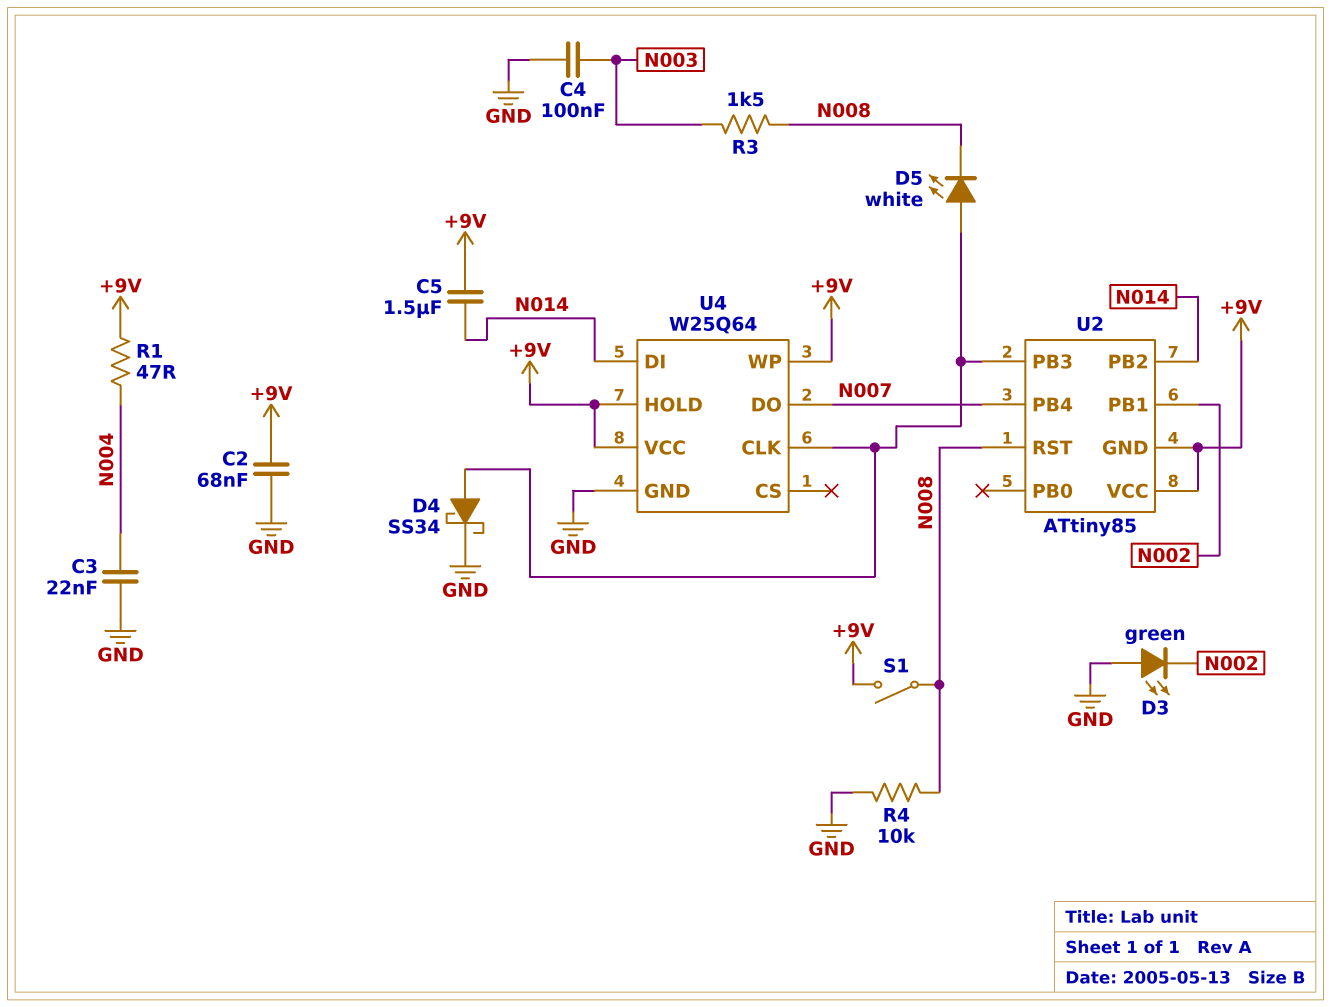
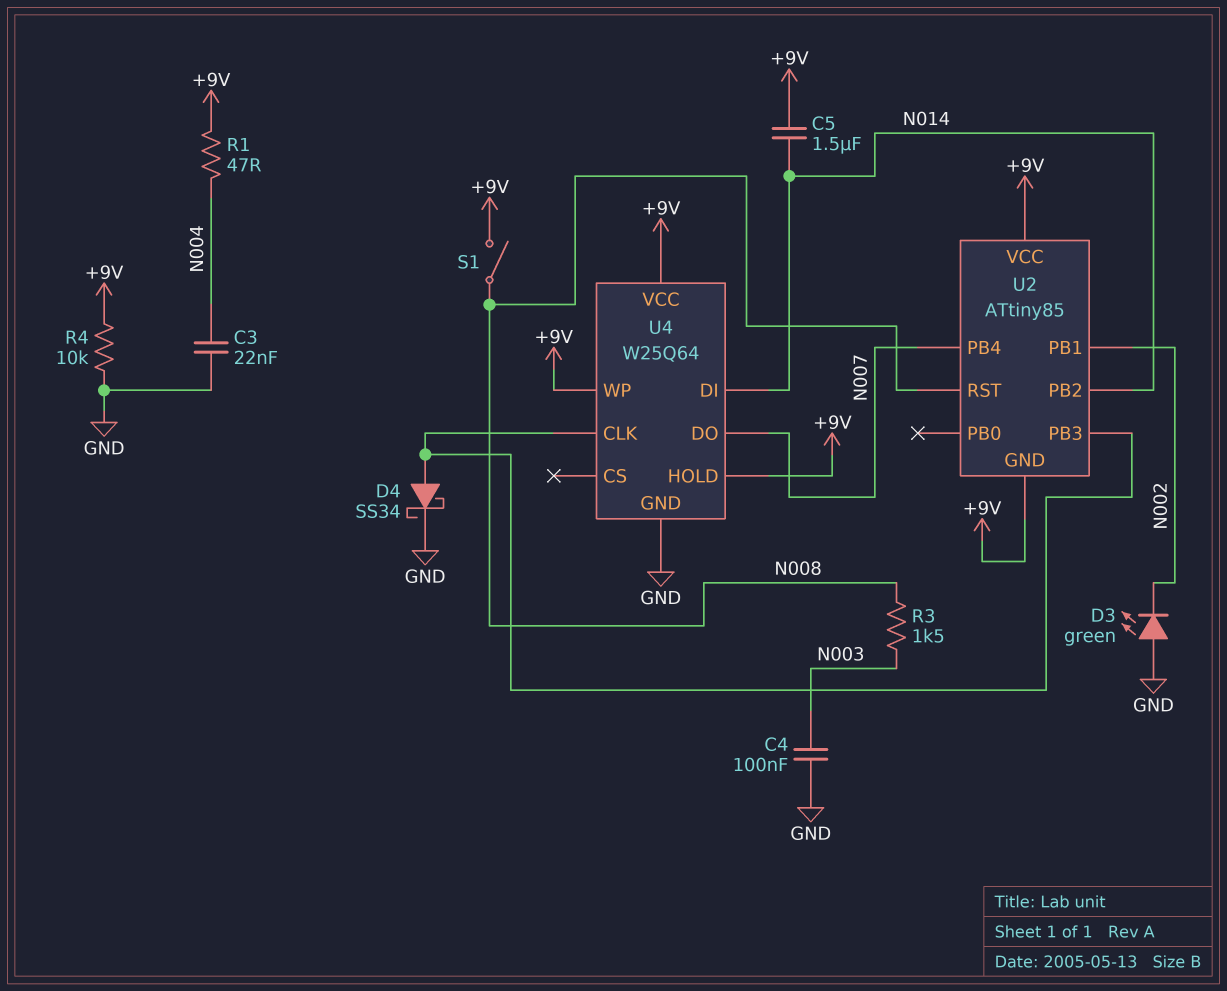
C2: 68nF (+9V, GND) -> none
D5: LED white (A U2/PB3, K N008) -> none
R4: 10k (GND, N008) -> 10k (+9V, GND)

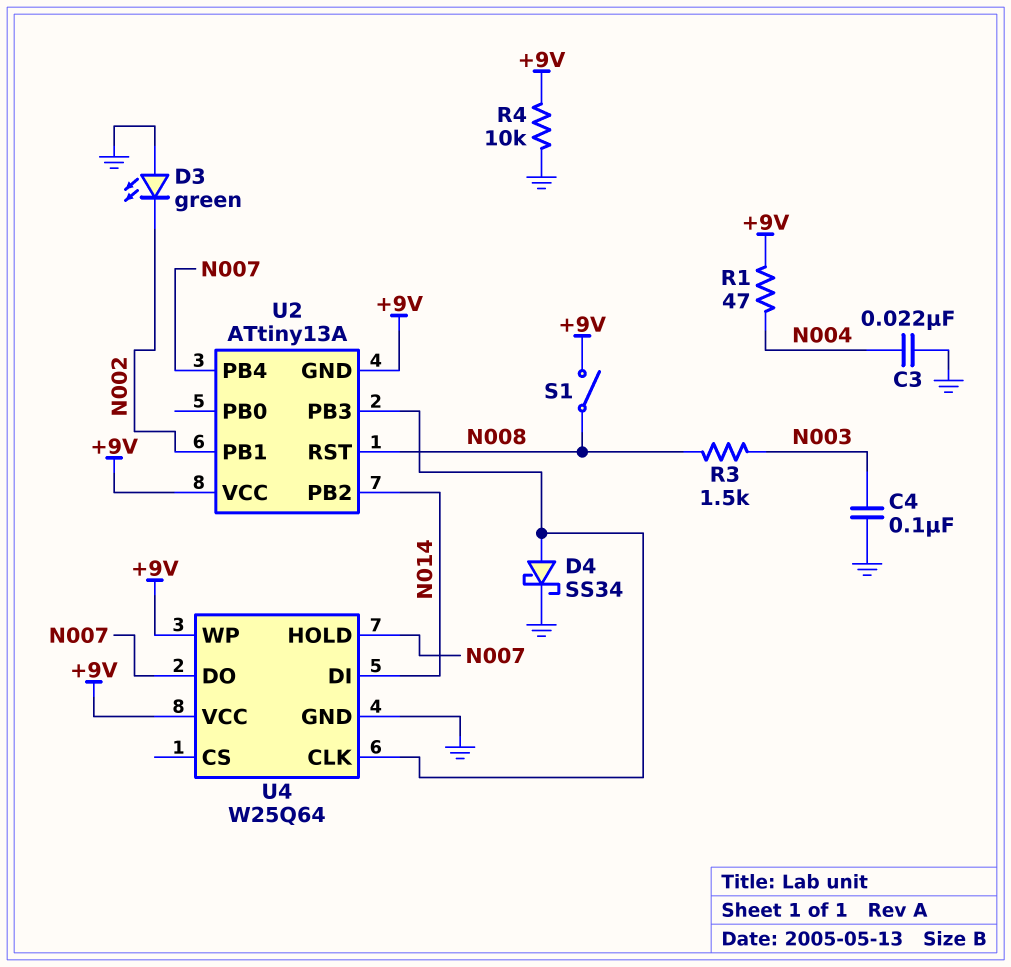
C5: 1.5uF (+9V, N014) -> none
U2: ATtiny85 -> ATtiny13A
U4 pin HOLD: +9V -> N007

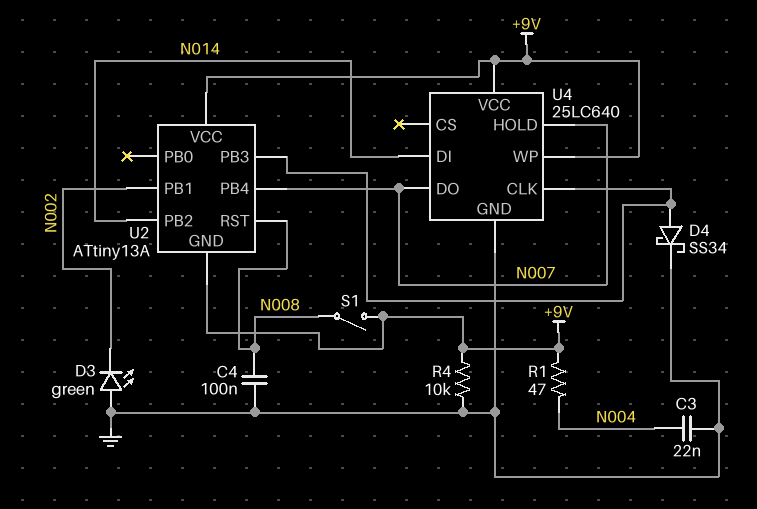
C4: 100nF (GND, N003) -> 100nF (GND, N008)
R3: 1.5k (N003, N008) -> none
U4: W25Q64 -> 25LC640

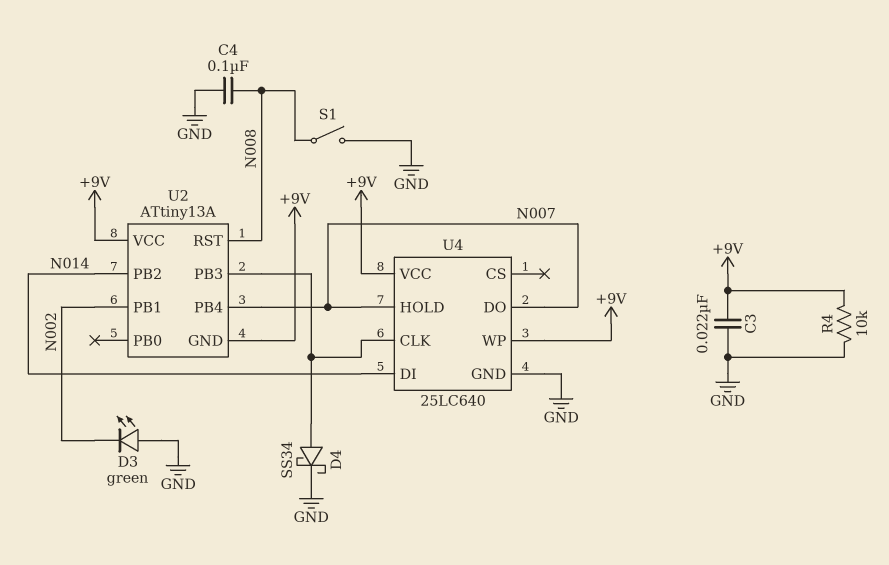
C3: 22nF (GND, N004) -> 22nF (+9V, GND)
R1: 47 (+9V, N004) -> none
S1: switch (+9V, N008) -> switch (GND, N008)

